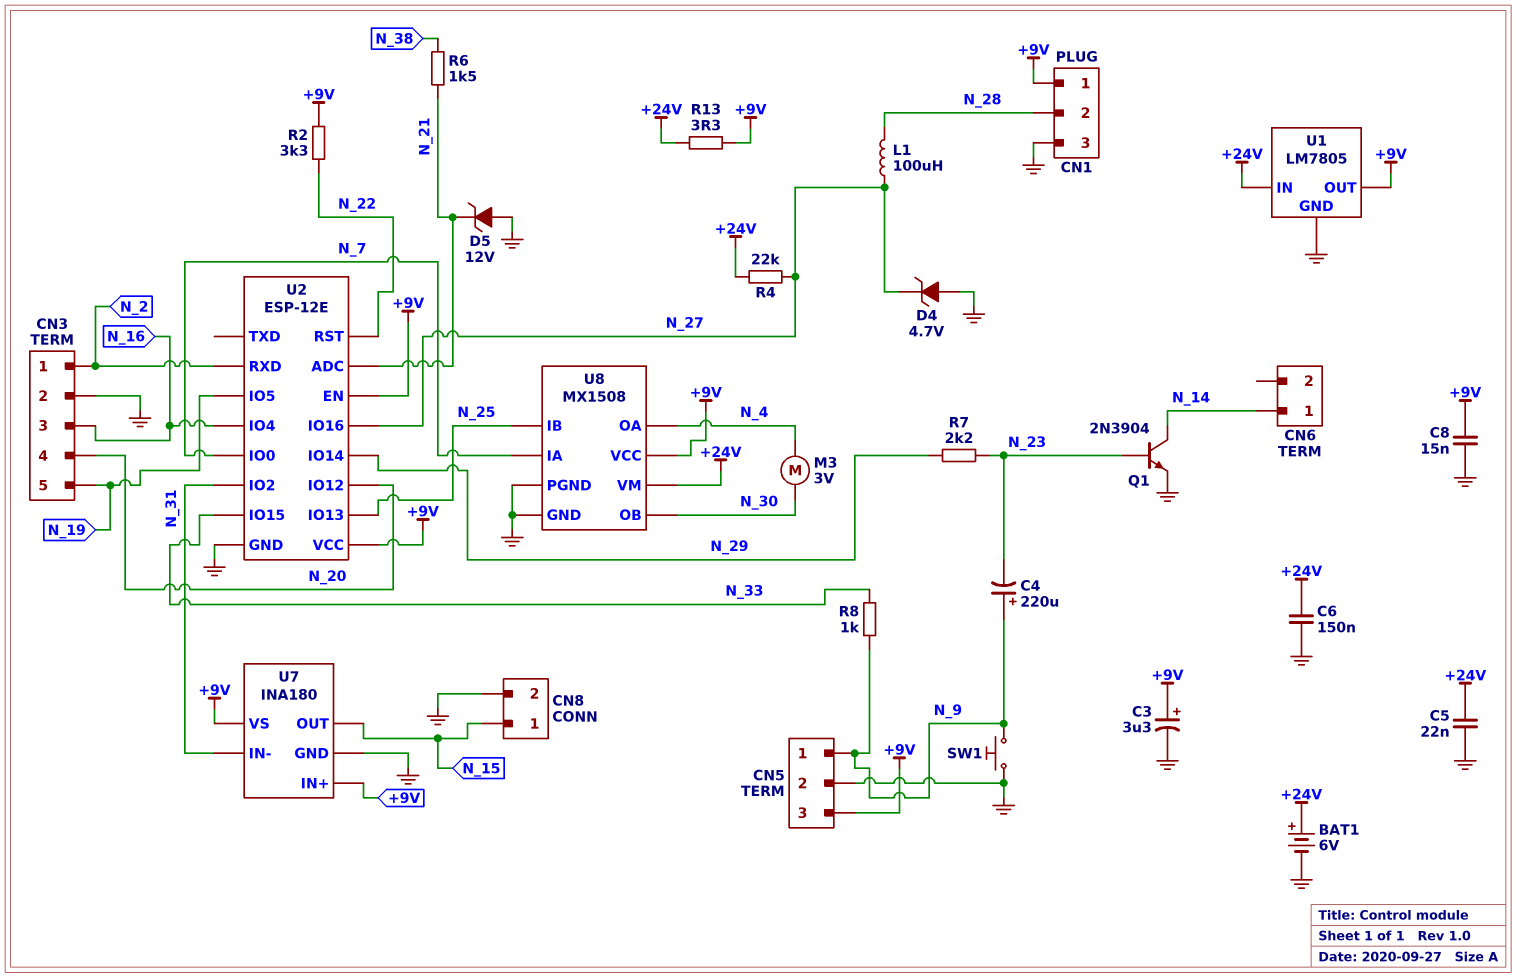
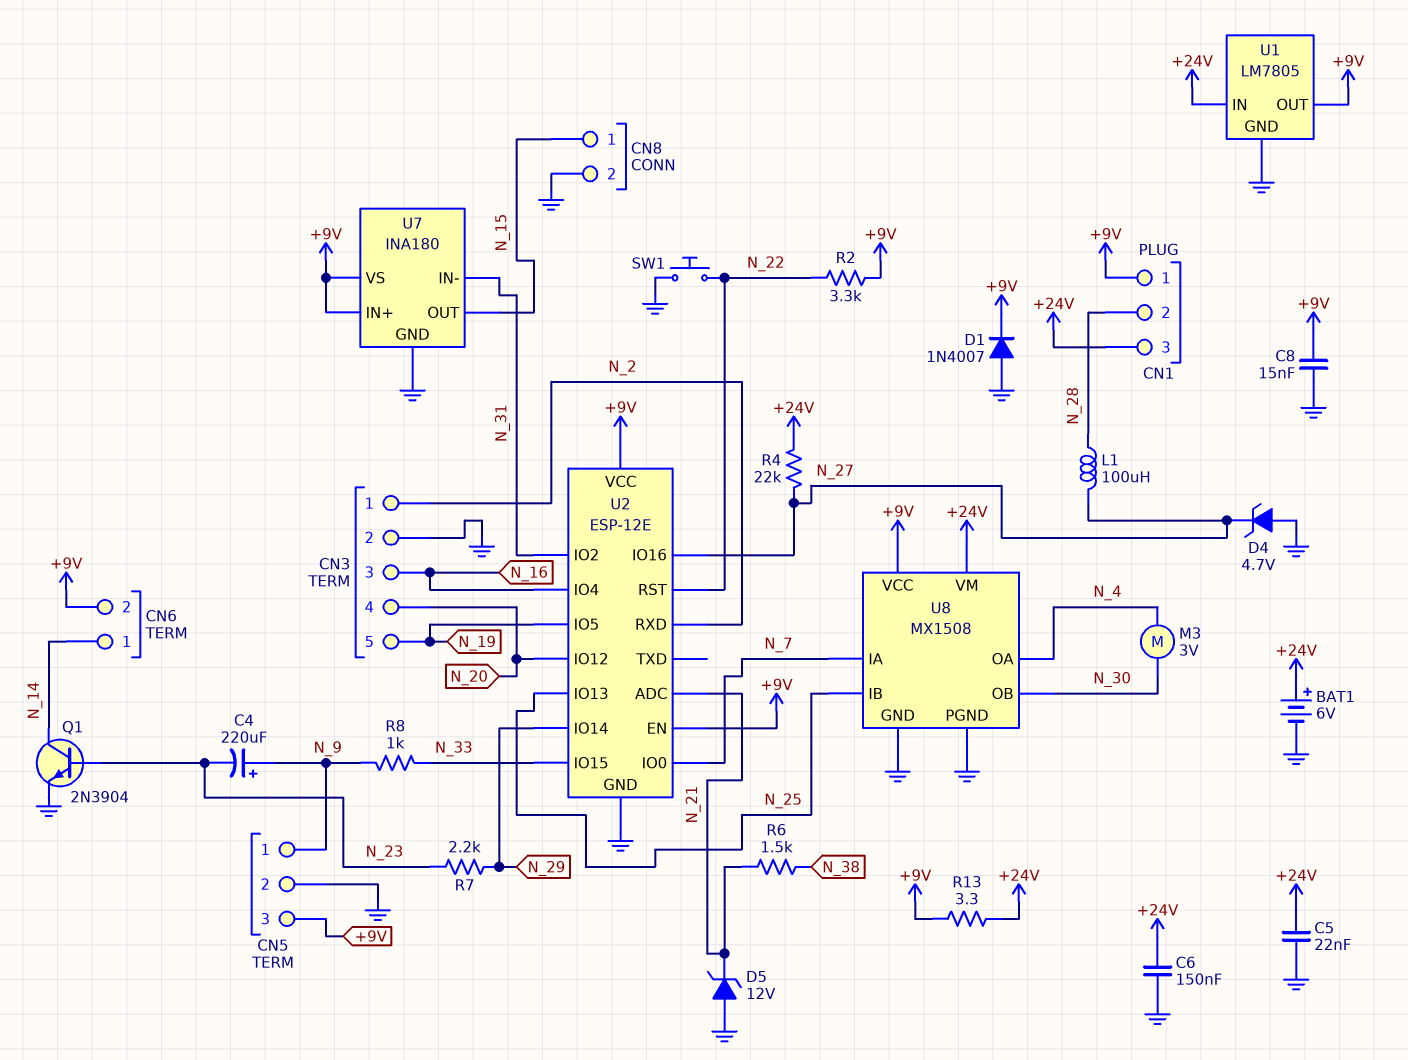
C3: 3.3uF (plus +9V, minus GND) -> none
CN1 pin 3: GND -> +24V
CN6 pin 2: none -> +9V
D1: none -> diode 1N4007 (A GND, K +9V)
SW1: button (GND, N_9) -> button (GND, N_22)

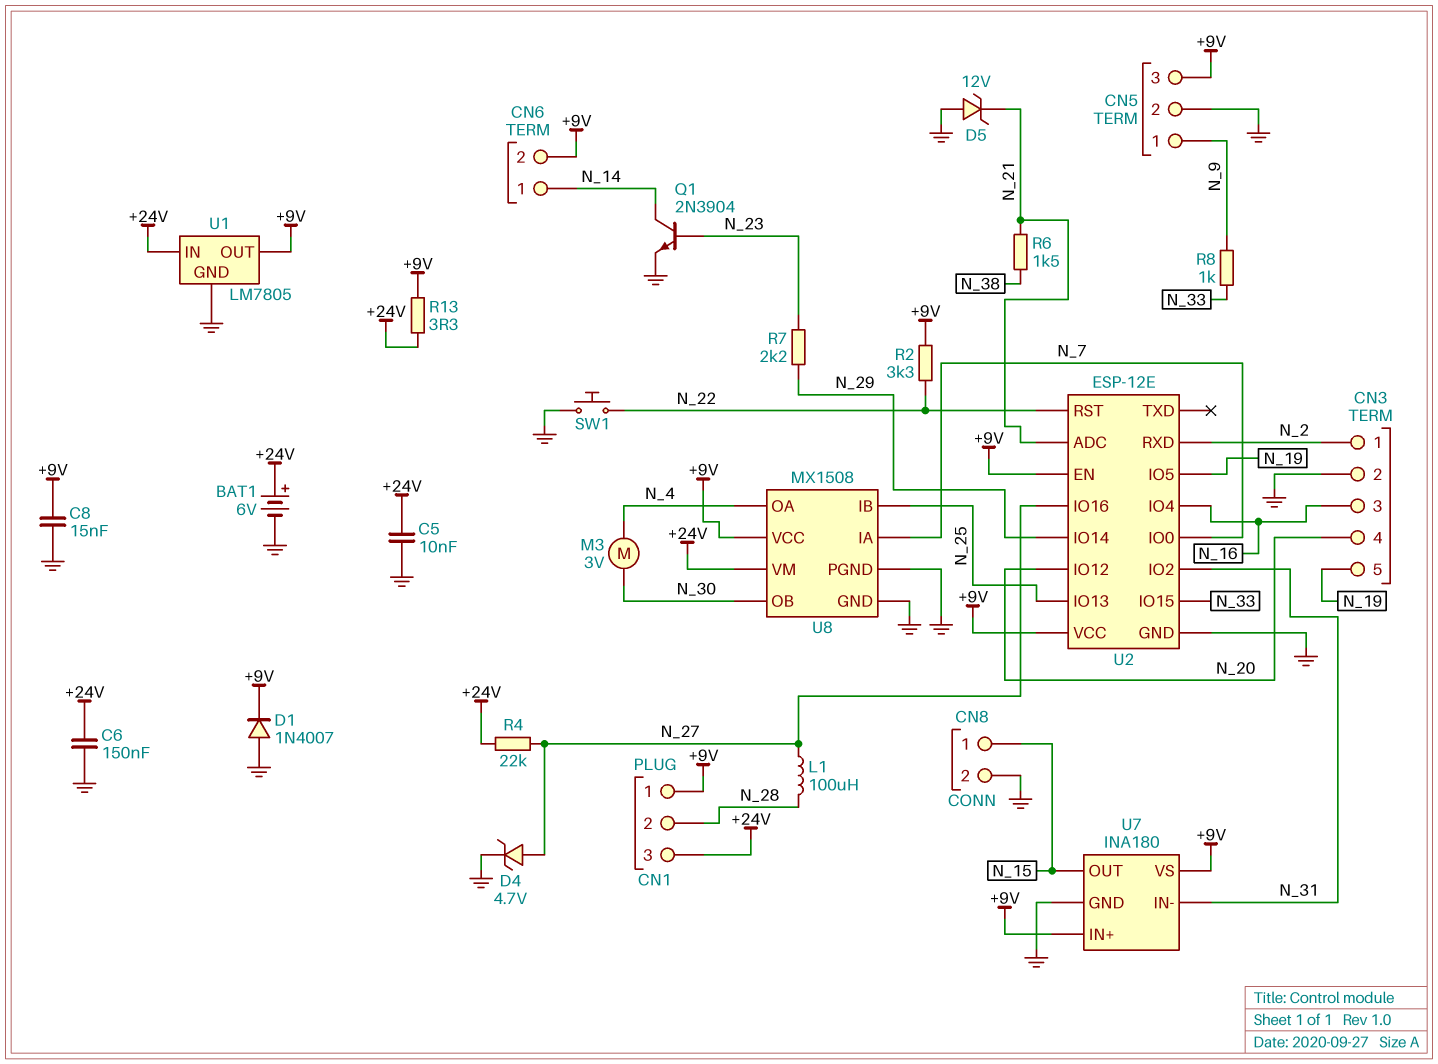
C4: 220uF (plus N_9, minus N_23) -> none
C5: 22nF (+24V, GND) -> 10nF (+24V, GND)
D4: zener 4.7V (A GND, K N_27) -> zener 4.7V (A N_27, K GND)

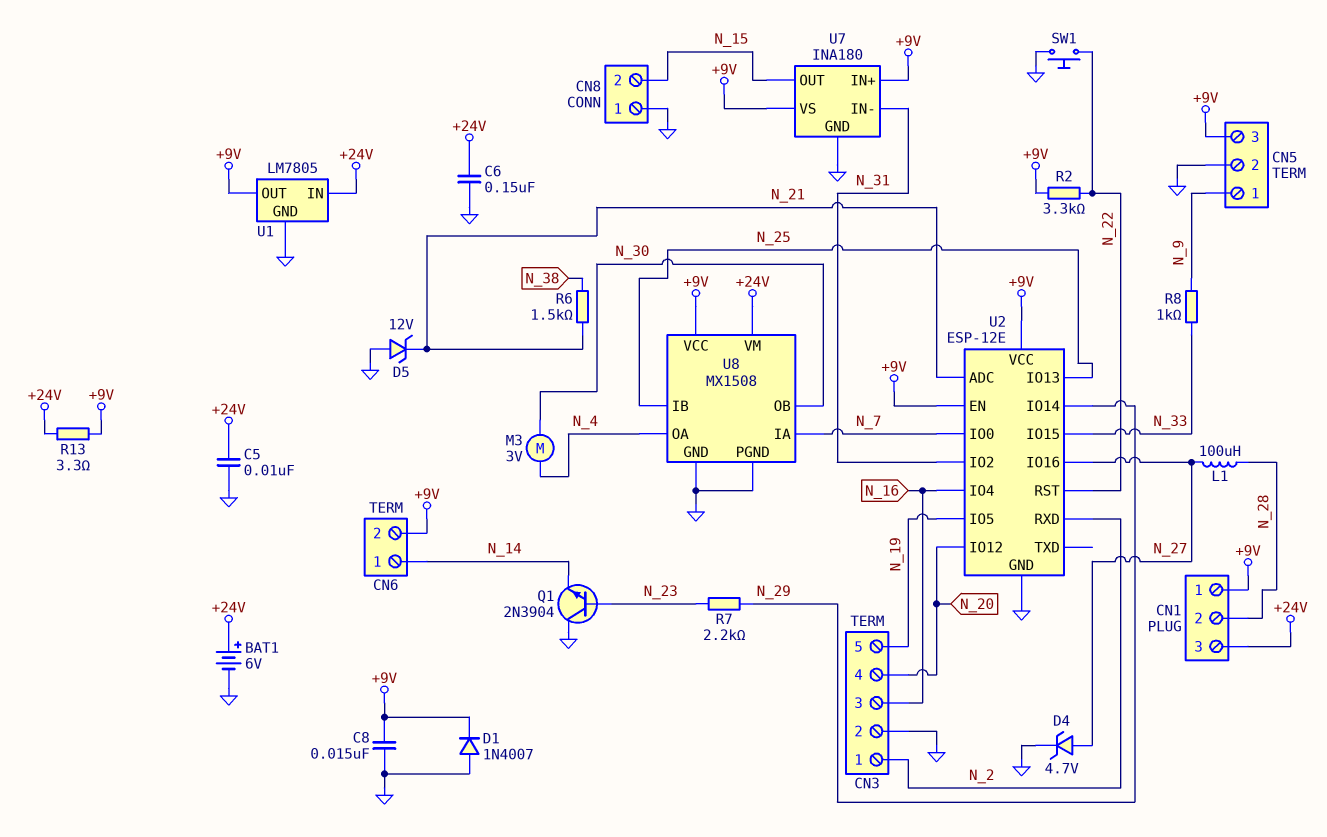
CN8 pin 1: N_15 -> GND
CN8 pin 2: GND -> N_15
Q1: NPN 2N3904 (B N_23, C N_14, E GND) -> NPN 2N3904 (B N_23, C GND, E N_14)
R4: 22k (+24V, N_27) -> none

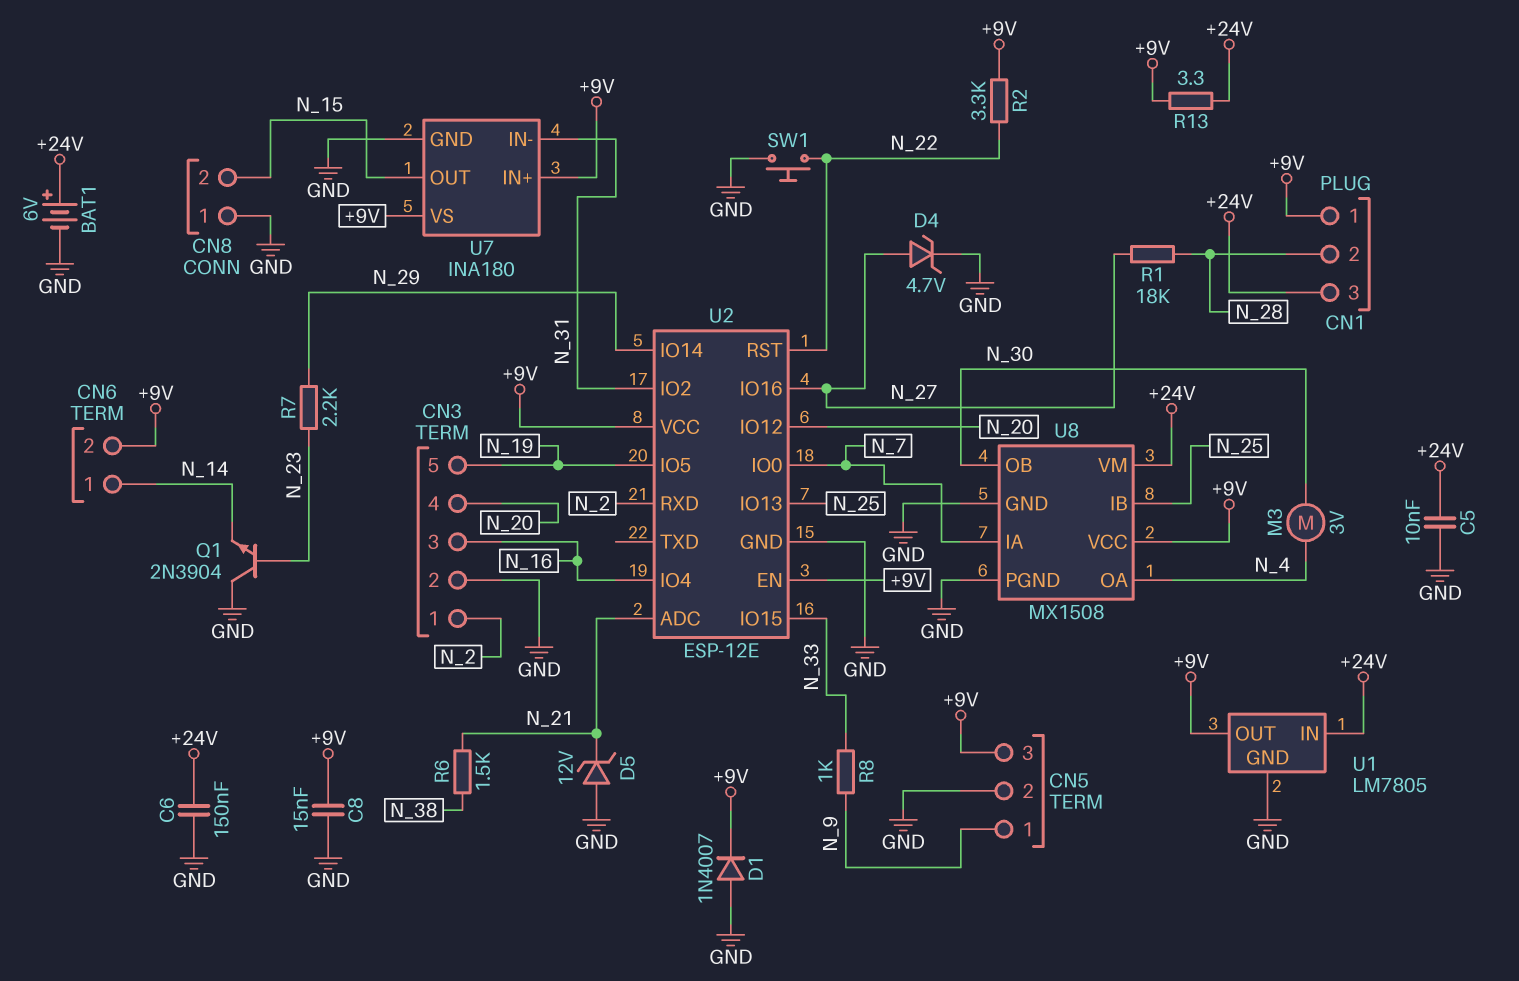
L1: 100uH (N_27, N_28) -> none
R1: none -> 18k (N_27, N_28)

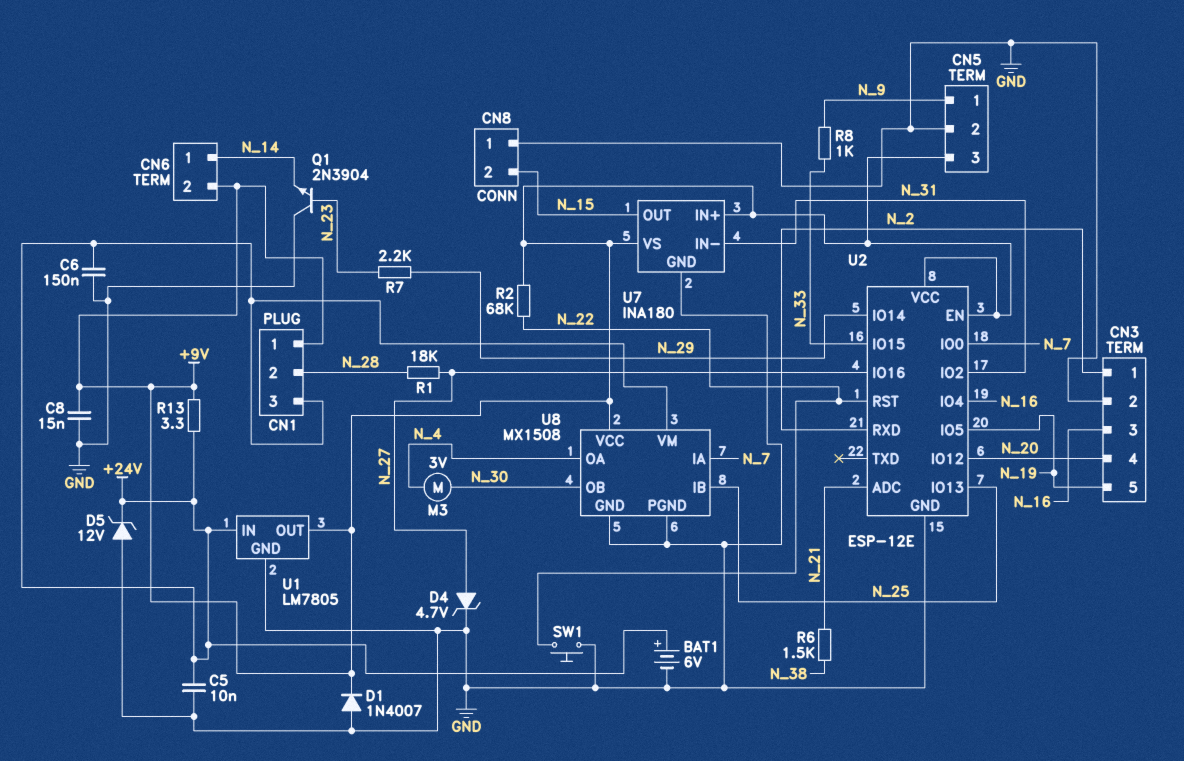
D5: zener 12V (A GND, K N_21) -> zener 12V (A GND, K +24V)
R2: 3.3k (+9V, N_22) -> 68k (+9V, N_22)

